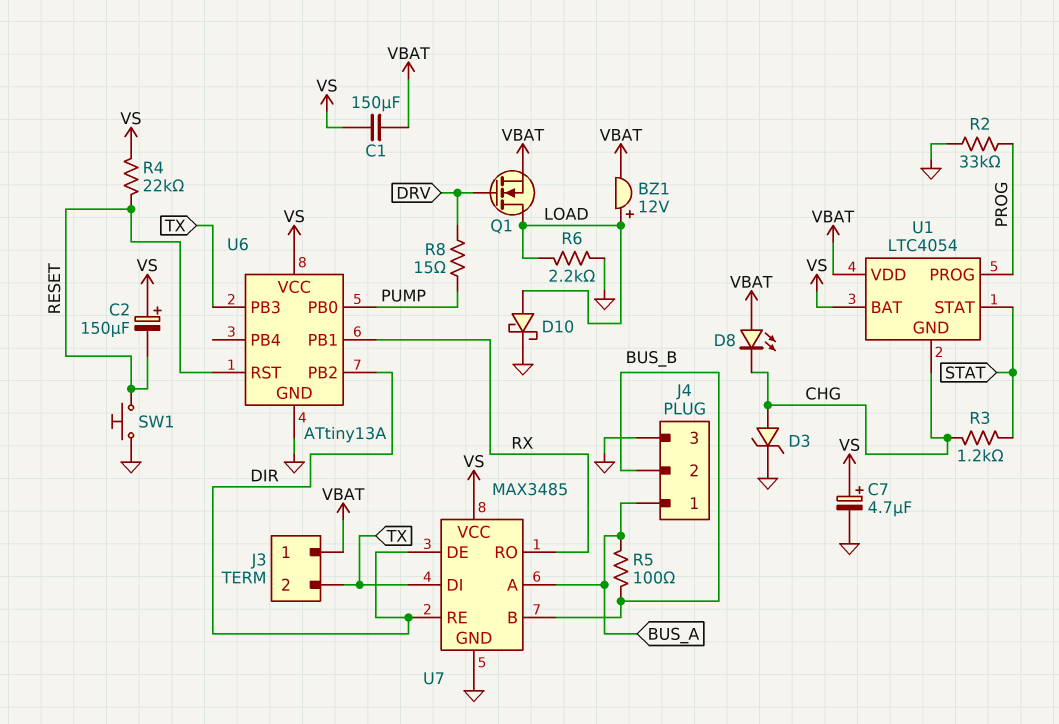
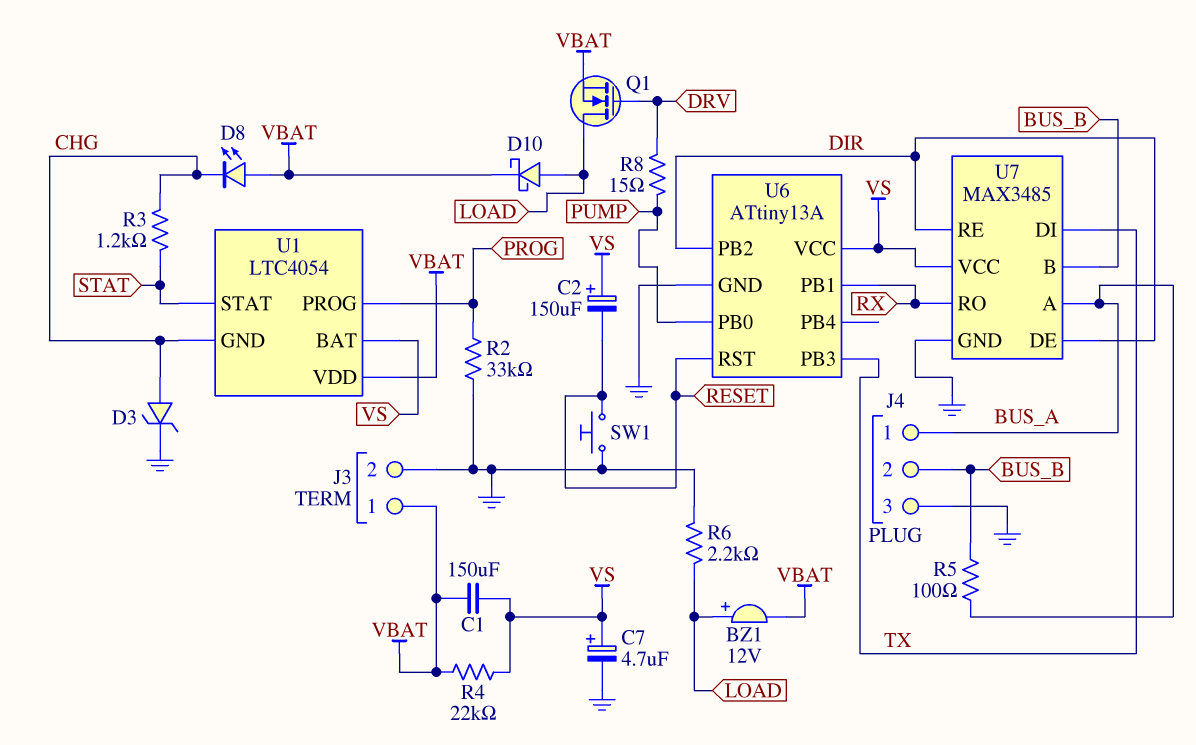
D10: schottky (A LOAD, K GND) -> schottky (A LOAD, K VBAT)
J3 pin 2: TX -> GND
R4: 22k (RESET, VS) -> 22k (VBAT, VS)

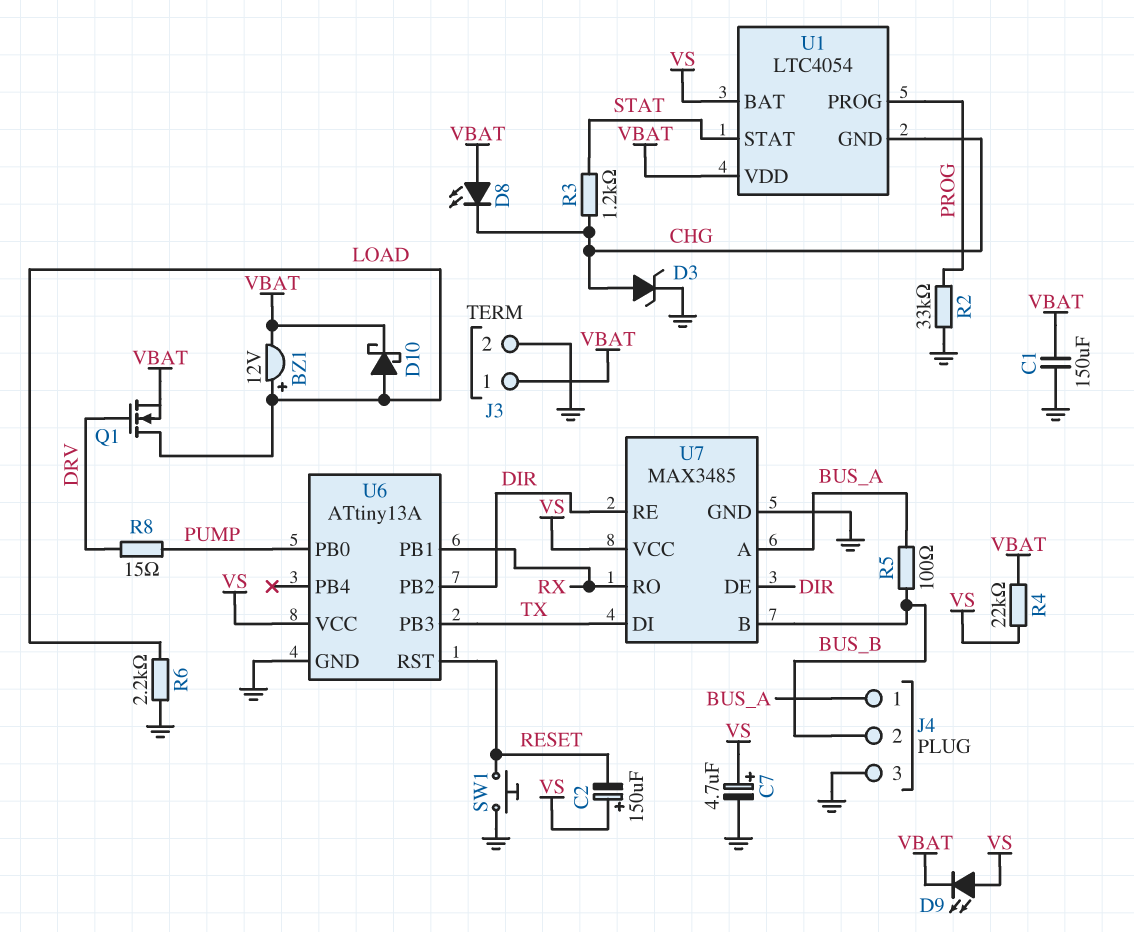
C1: 150uF (VBAT, VS) -> 150uF (GND, VBAT)
D9: none -> LED (A VS, K VBAT)

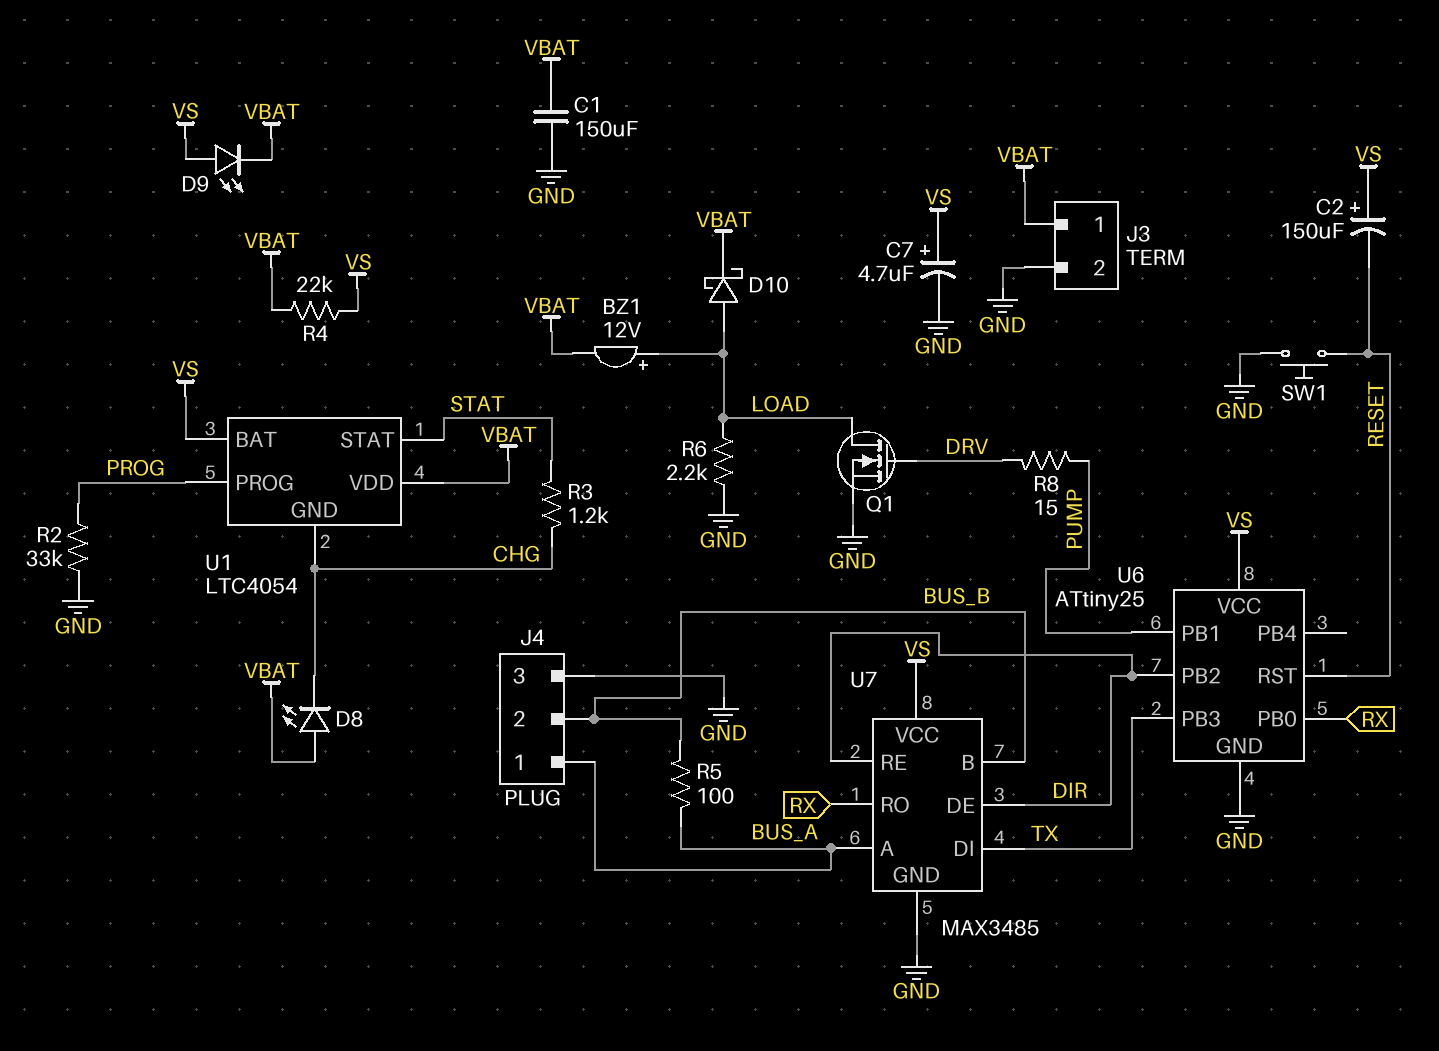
D3: zener (A CHG, K GND) -> none
Q1: NMOS (G DRV, D LOAD, S VBAT) -> NMOS (G DRV, D LOAD, S GND)
U6: ATtiny13A -> ATtiny25
U6 pin PB0: PUMP -> RX
U6 pin PB1: RX -> PUMP

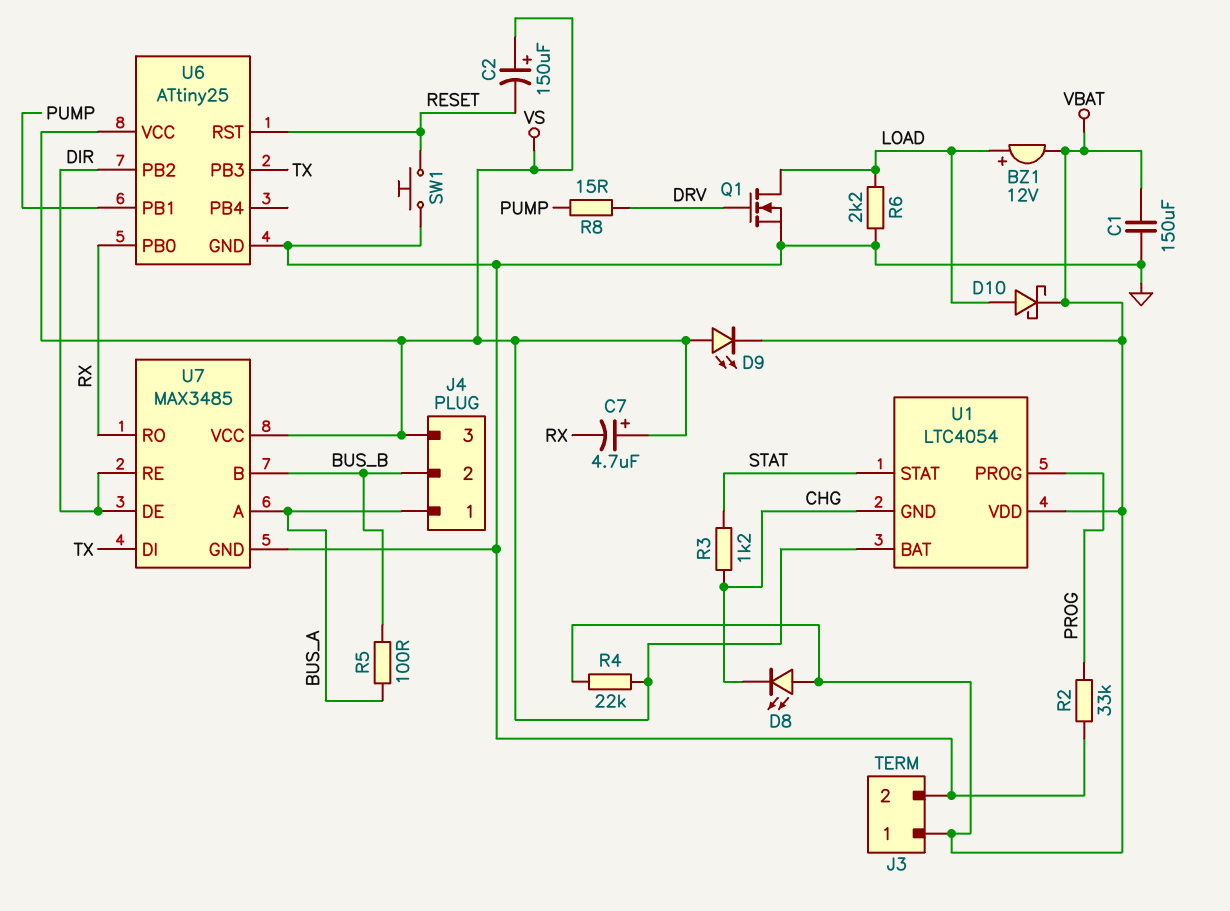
C7: 4.7uF (plus VS, minus GND) -> 4.7uF (plus VS, minus RX)
J4 pin 3: GND -> VS

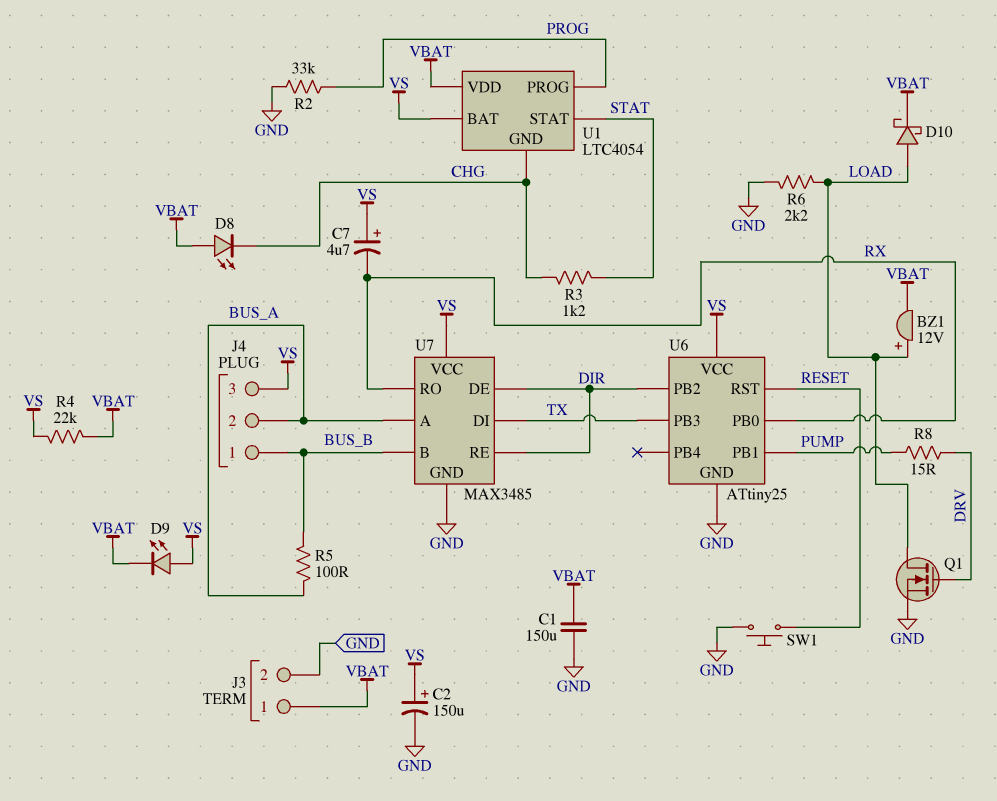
C2: 150uF (plus VS, minus RESET) -> 150uF (plus VS, minus GND)
J4 pin 1: BUS_A -> BUS_B
J4 pin 2: BUS_B -> BUS_A

